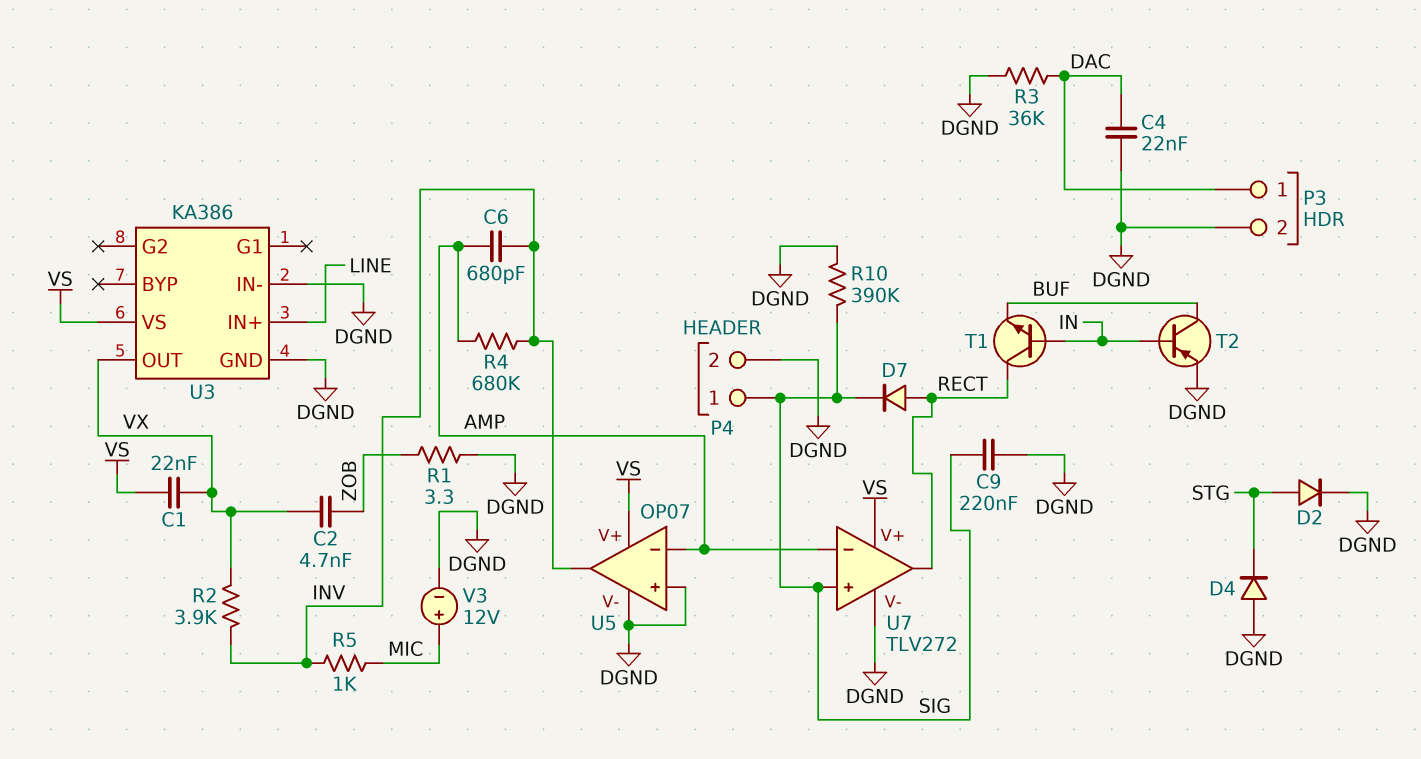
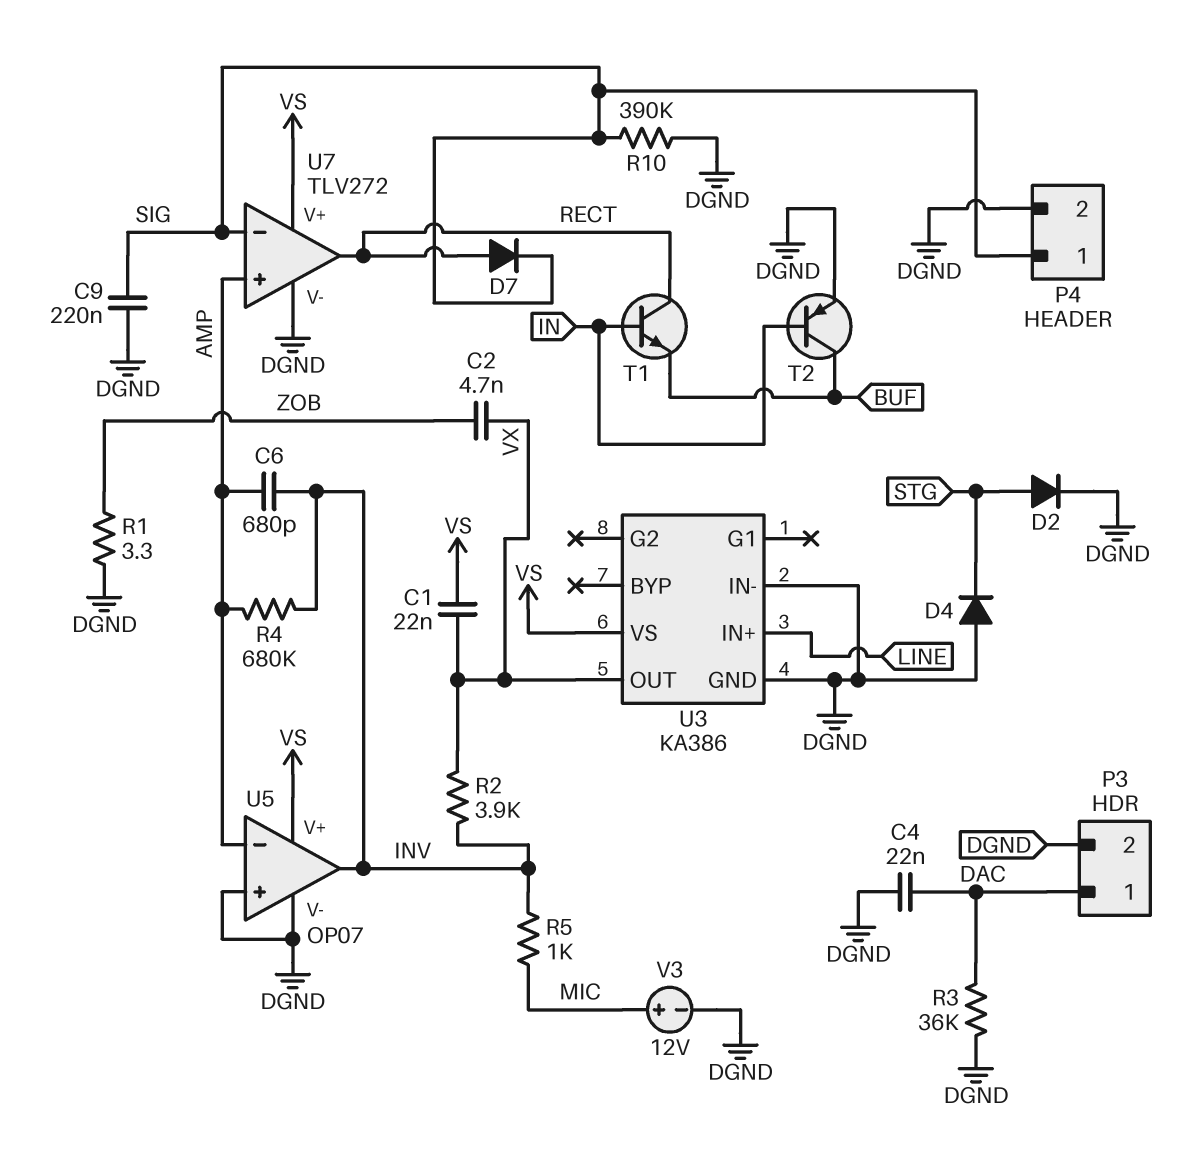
U7 pin in+: SIG -> AMP
U7 pin in-: AMP -> SIG

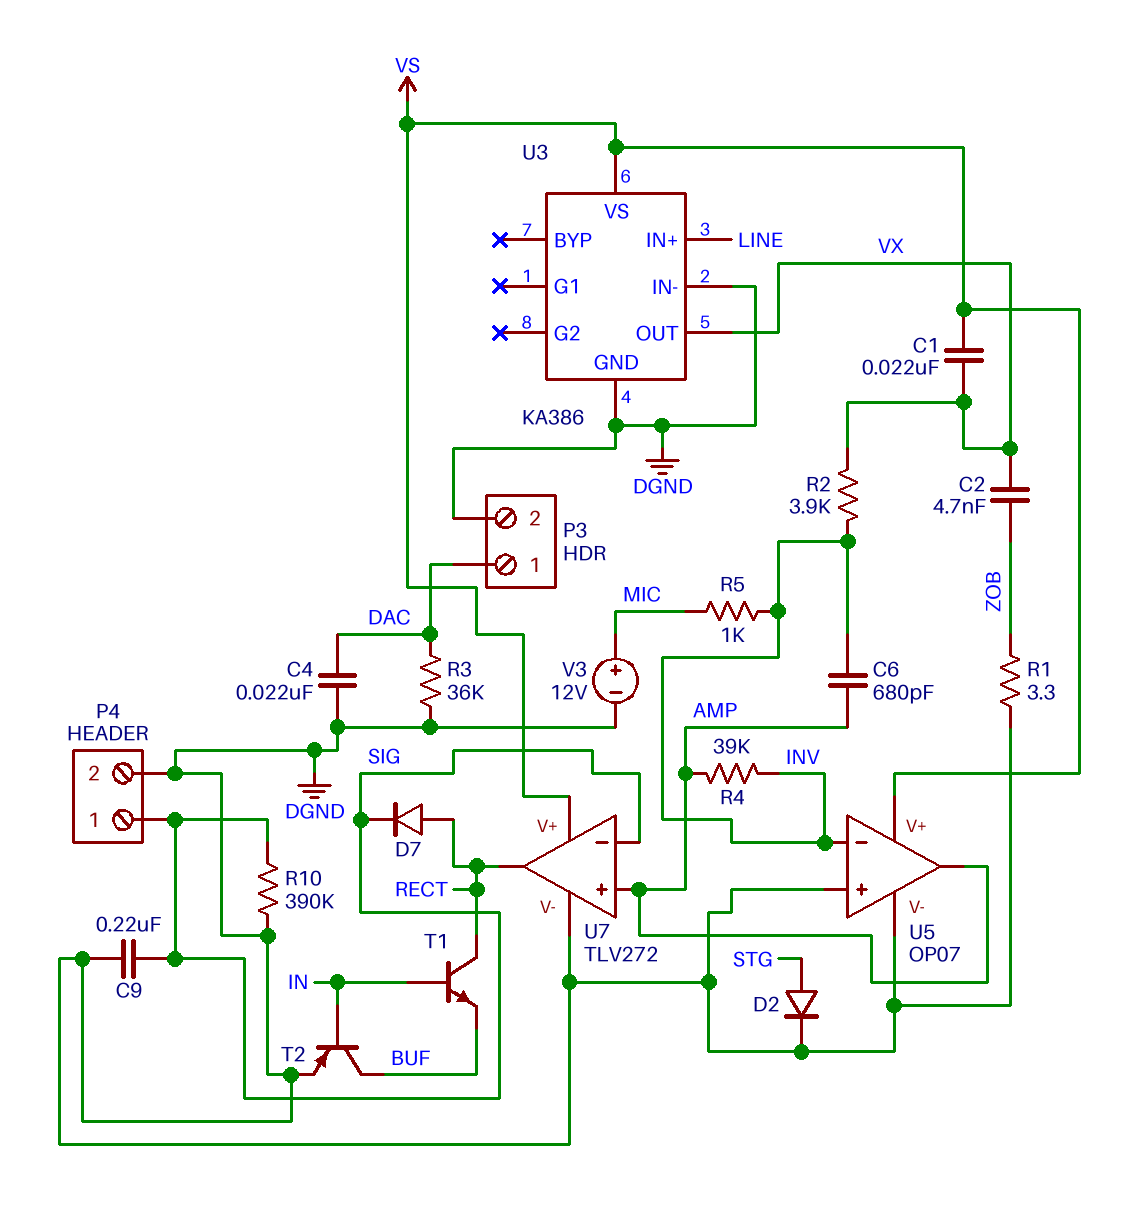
D4: diode (A DGND, K STG) -> none
R4: 680k (AMP, INV) -> 39k (AMP, INV)
U5 pin in-: AMP -> INV
U5 pin out: INV -> AMP

